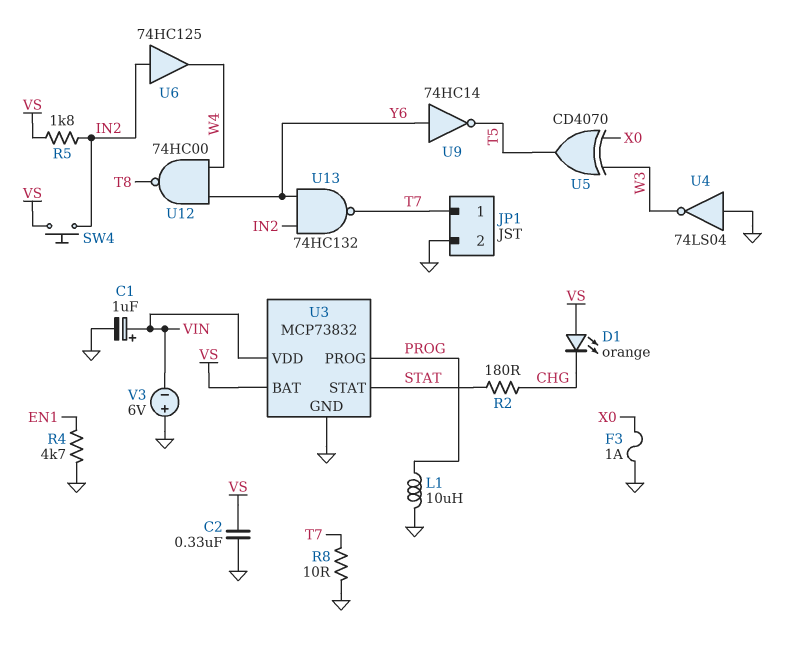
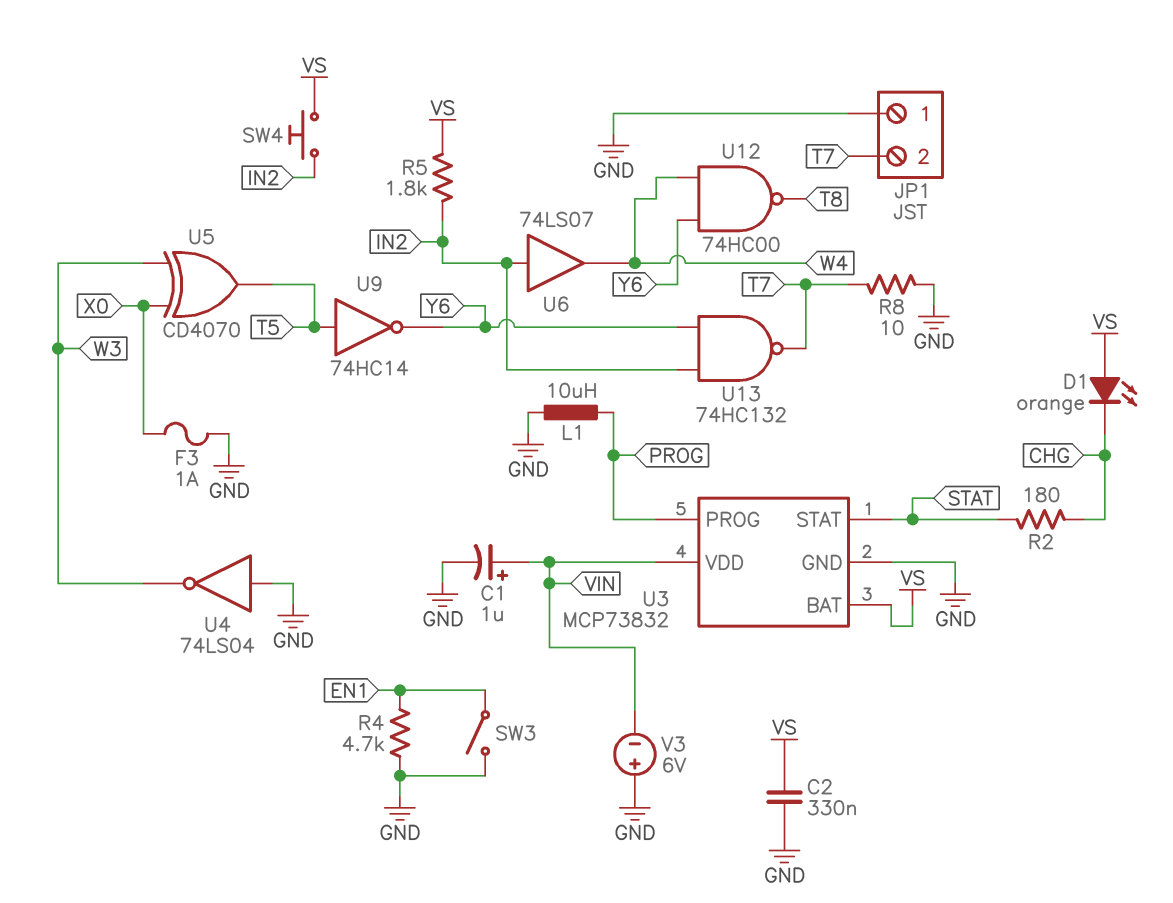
JP1 pin 1: T7 -> GND
JP1 pin 2: GND -> T7
SW3: none -> switch (EN1, GND)
U6: buffer 74HC125 (in IN2, out W4) -> buffer 74LS07 (in IN2, out W4)
U9: NOT 74HC14 (in Y6, out T5) -> NOT 74HC14 (in T5, out Y6)

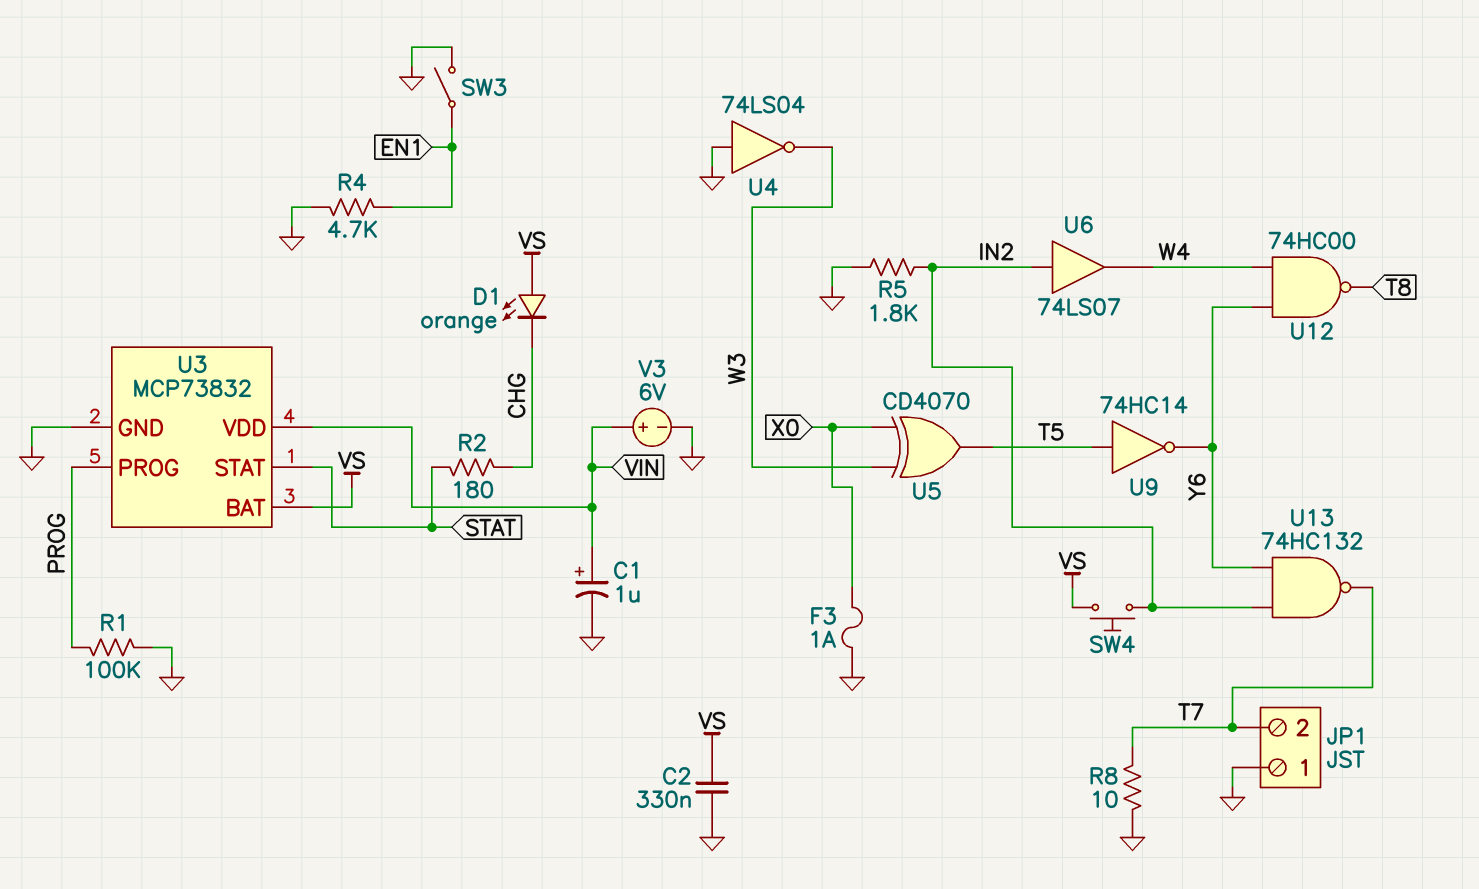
L1: 10uH (GND, PROG) -> none
R1: none -> 100k (GND, PROG)
R5: 1.8k (IN2, VS) -> 1.8k (GND, IN2)
V3: 6V (plus GND, minus VIN) -> 6V (plus VIN, minus GND)

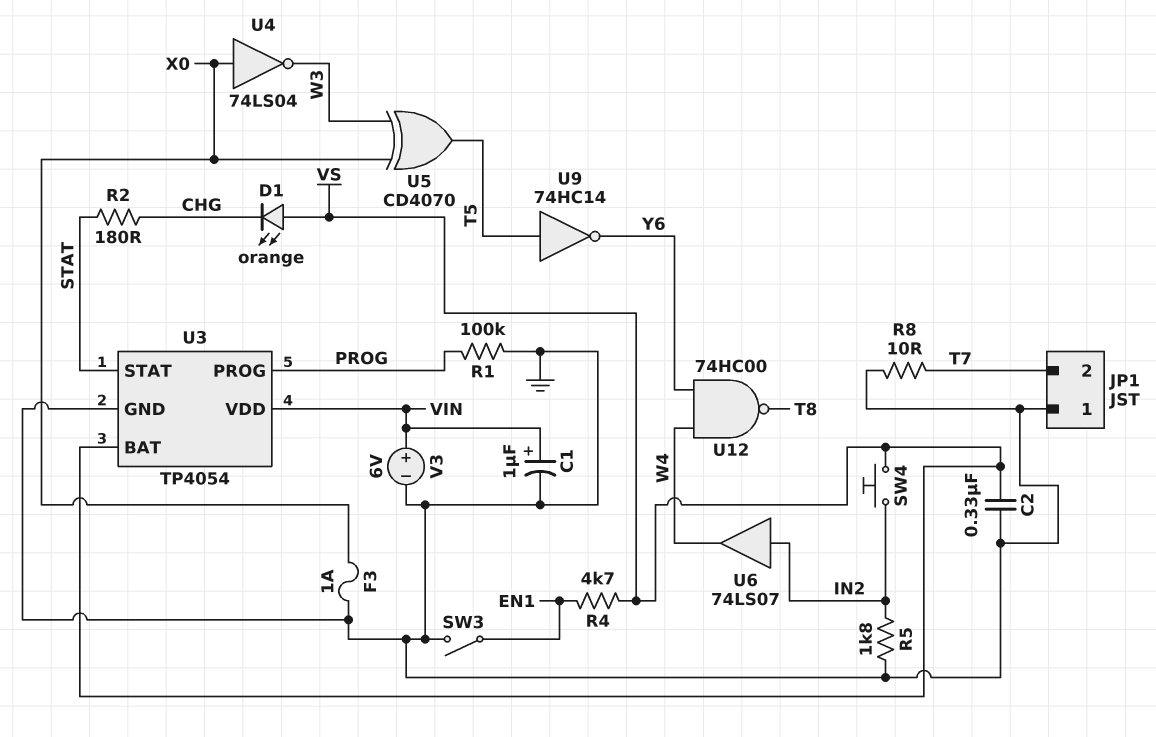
R4: 4.7k (EN1, GND) -> 4.7k (EN1, VS)
U3: MCP73832 -> TP4054
U4: NOT 74LS04 (in GND, out W3) -> NOT 74LS04 (in X0, out W3)
U13: NAND 74HC132 (in IN2, in Y6, out T7) -> none

